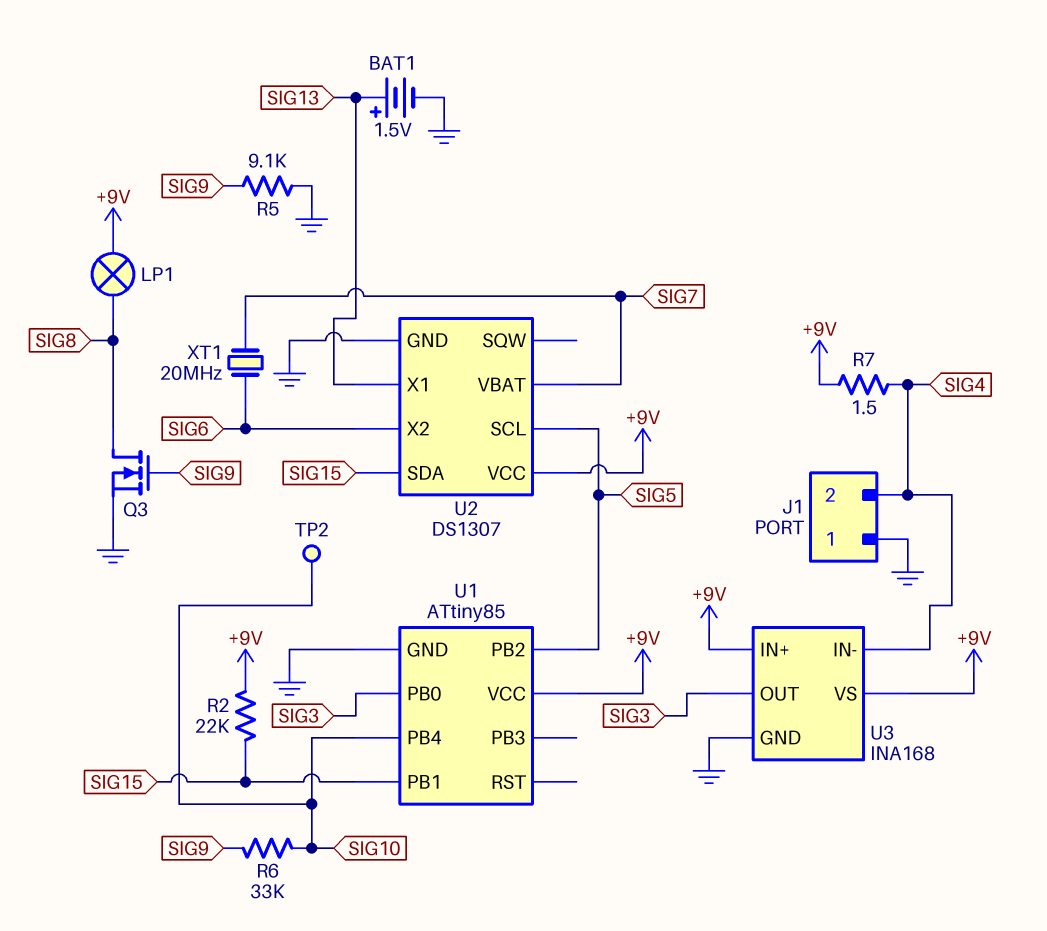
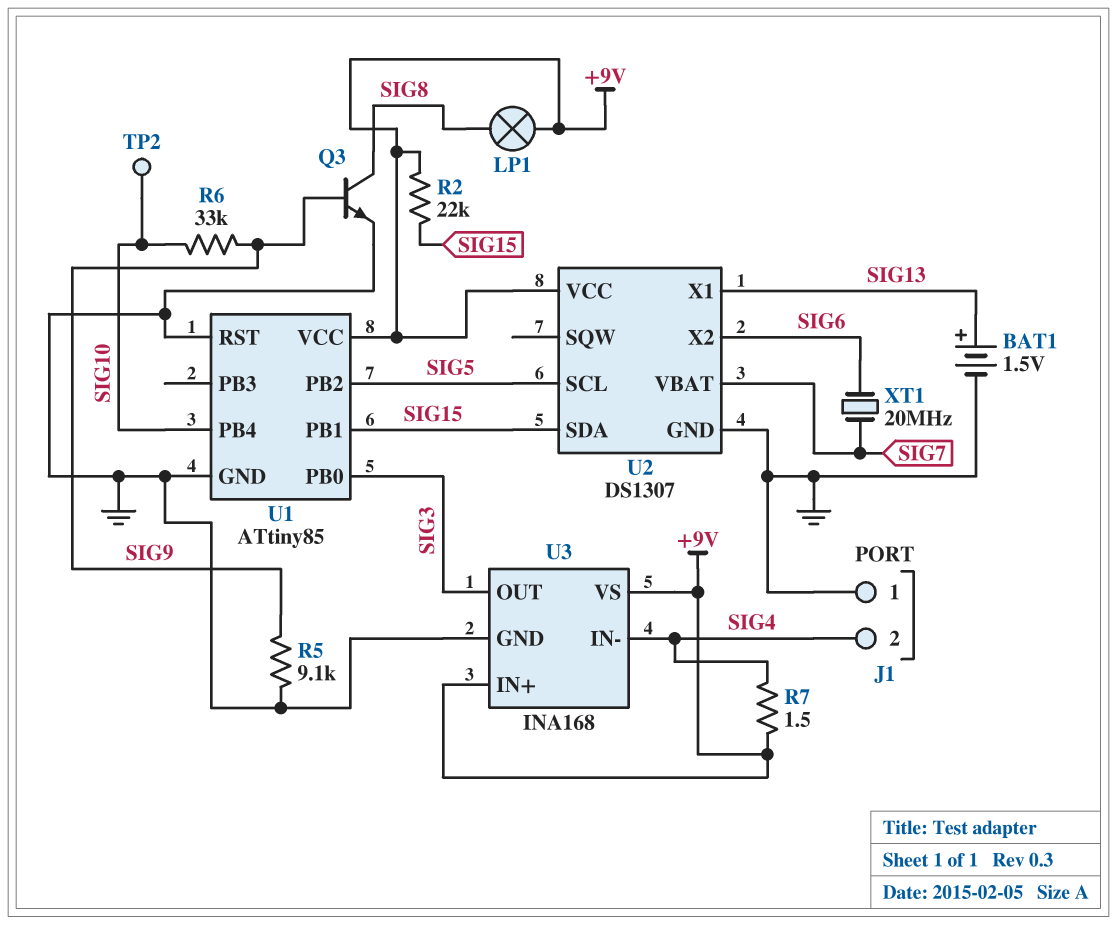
Q3: NMOS (G SIG9, D SIG8, S GND) -> NPN (B SIG9, C SIG8, E GND)
U1 pin RST: none -> GND

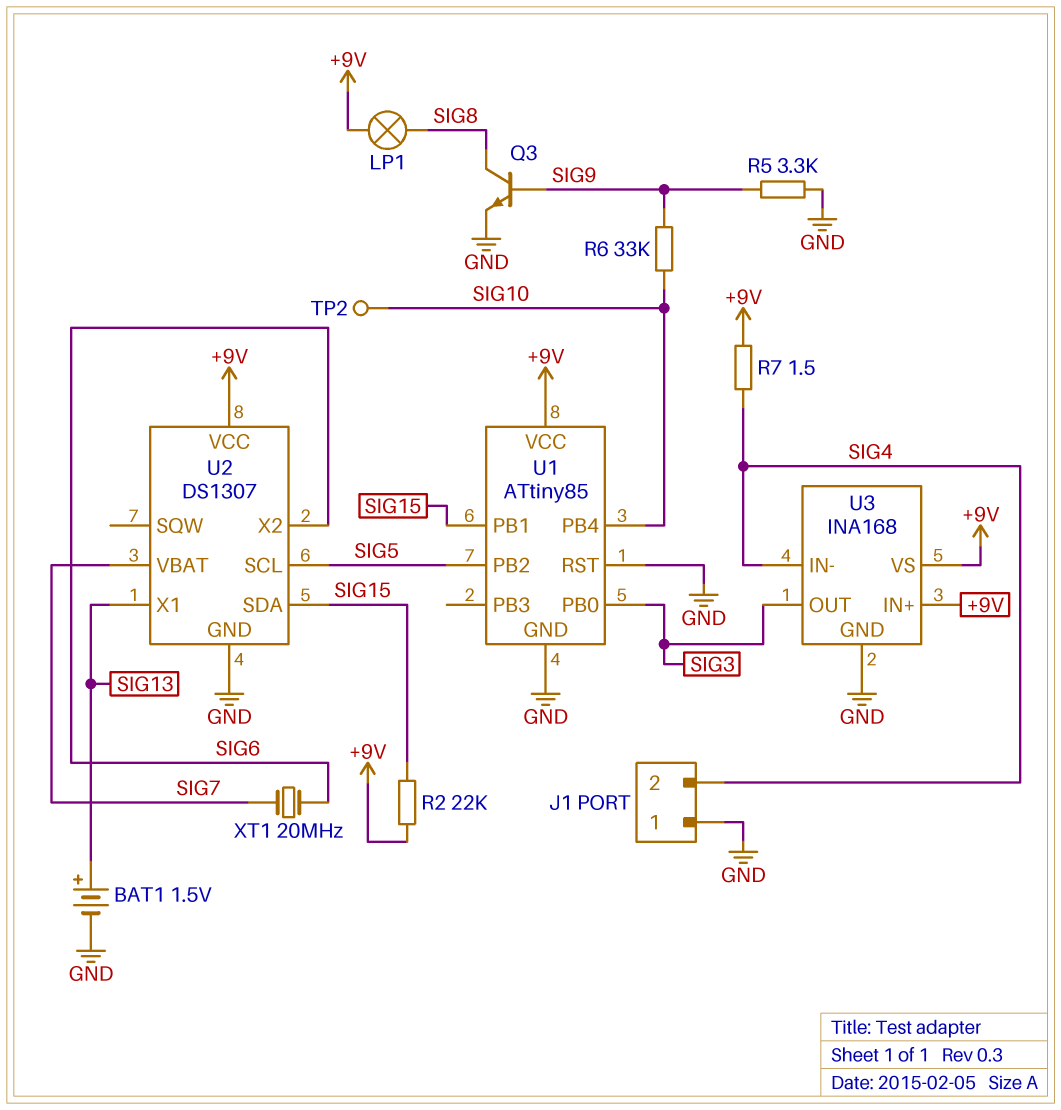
R5: 9.1k (GND, SIG9) -> 3.3k (GND, SIG9)

